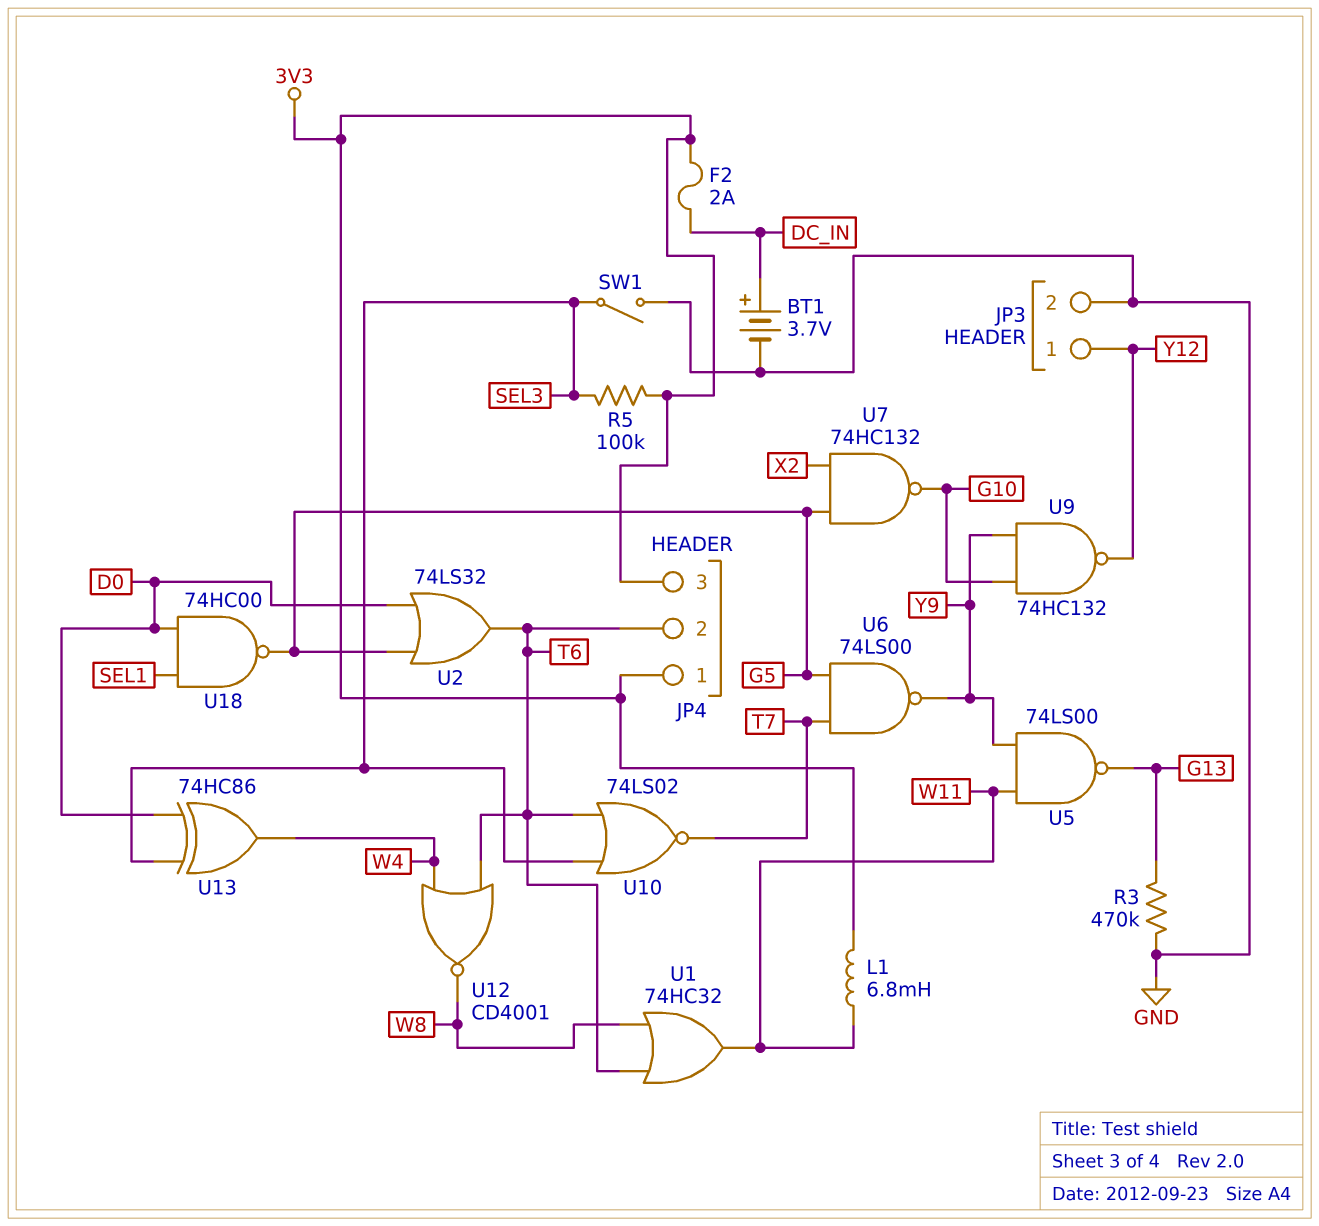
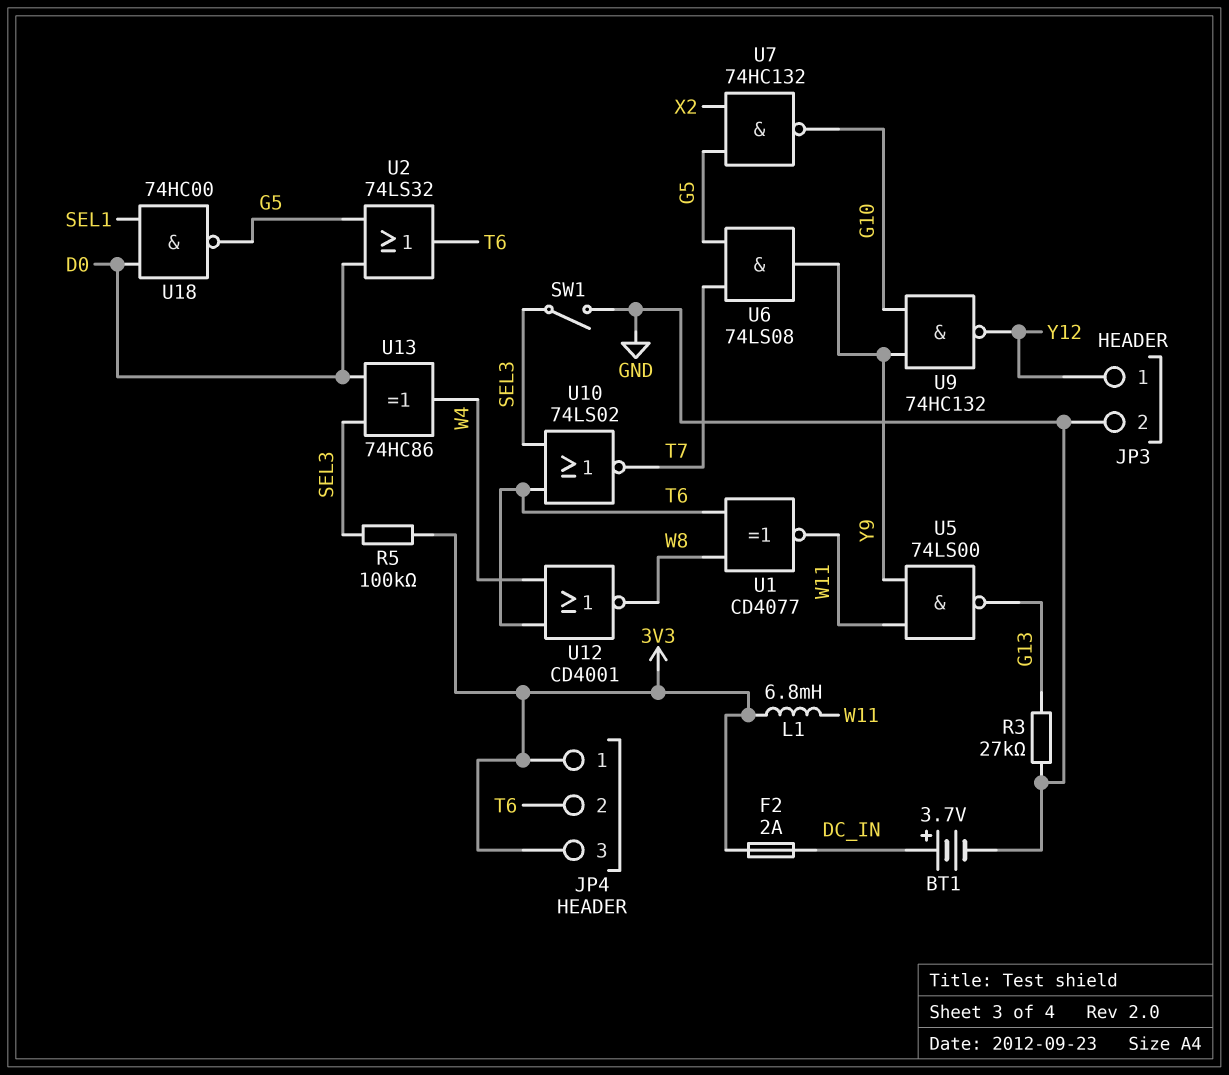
R3: 470k (G13, GND) -> 27k (G13, GND)
U1: OR 74HC32 (in T6, in W8, out W11) -> XNOR CD4077 (in T6, in W8, out W11)
U6: NAND 74LS00 (in G5, in T7, out Y9) -> AND 74LS08 (in G5, in T7, out Y9)

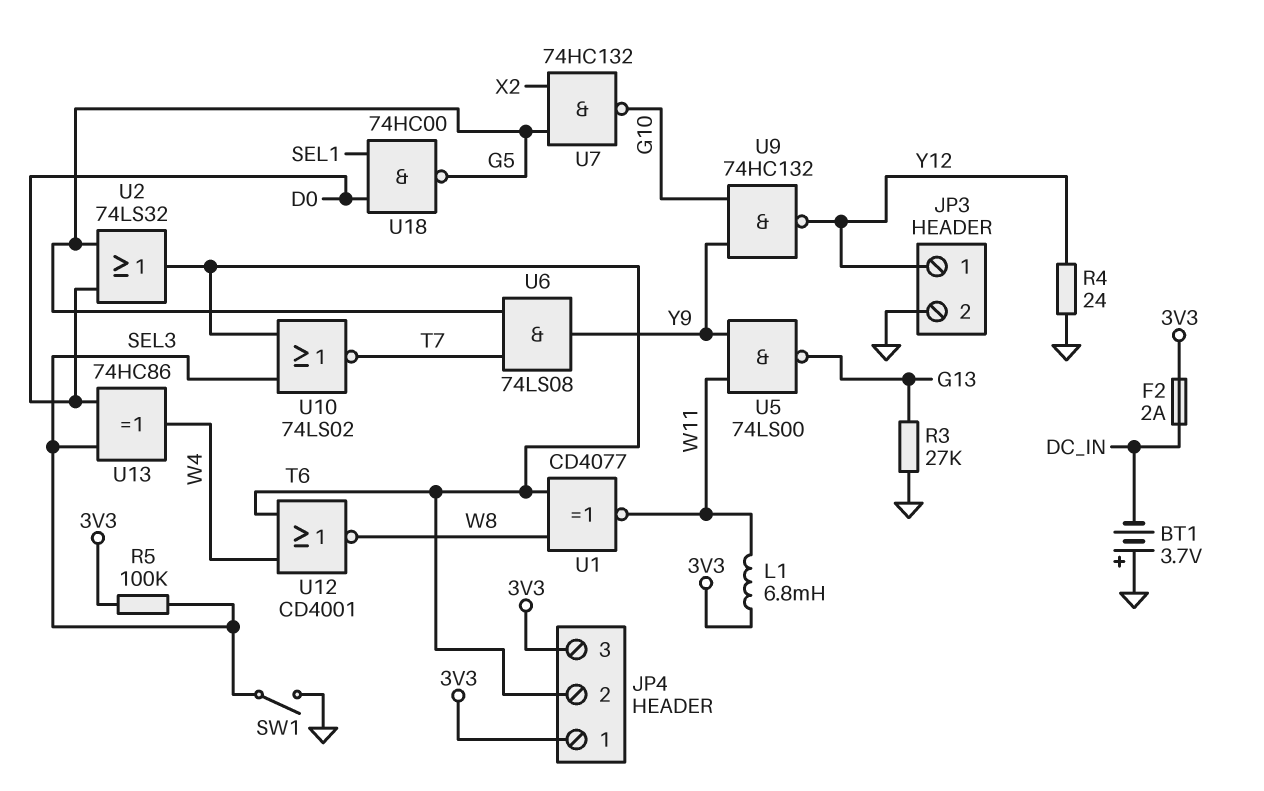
BT1: 3.7V (plus DC_IN, minus GND) -> 3.7V (plus GND, minus DC_IN)
R4: none -> 24 (GND, Y12)

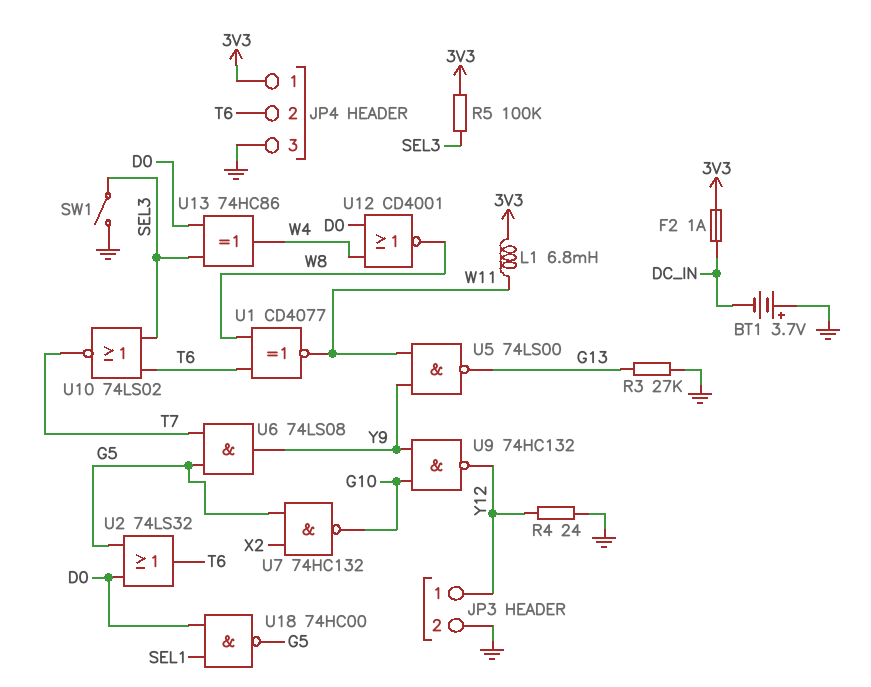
F2: 2A (3V3, DC_IN) -> 1A (3V3, DC_IN)
JP4 pin 3: 3V3 -> GND
U12: NOR CD4001 (in T6, in W4, out W8) -> NOR CD4001 (in D0, in W4, out W8)

